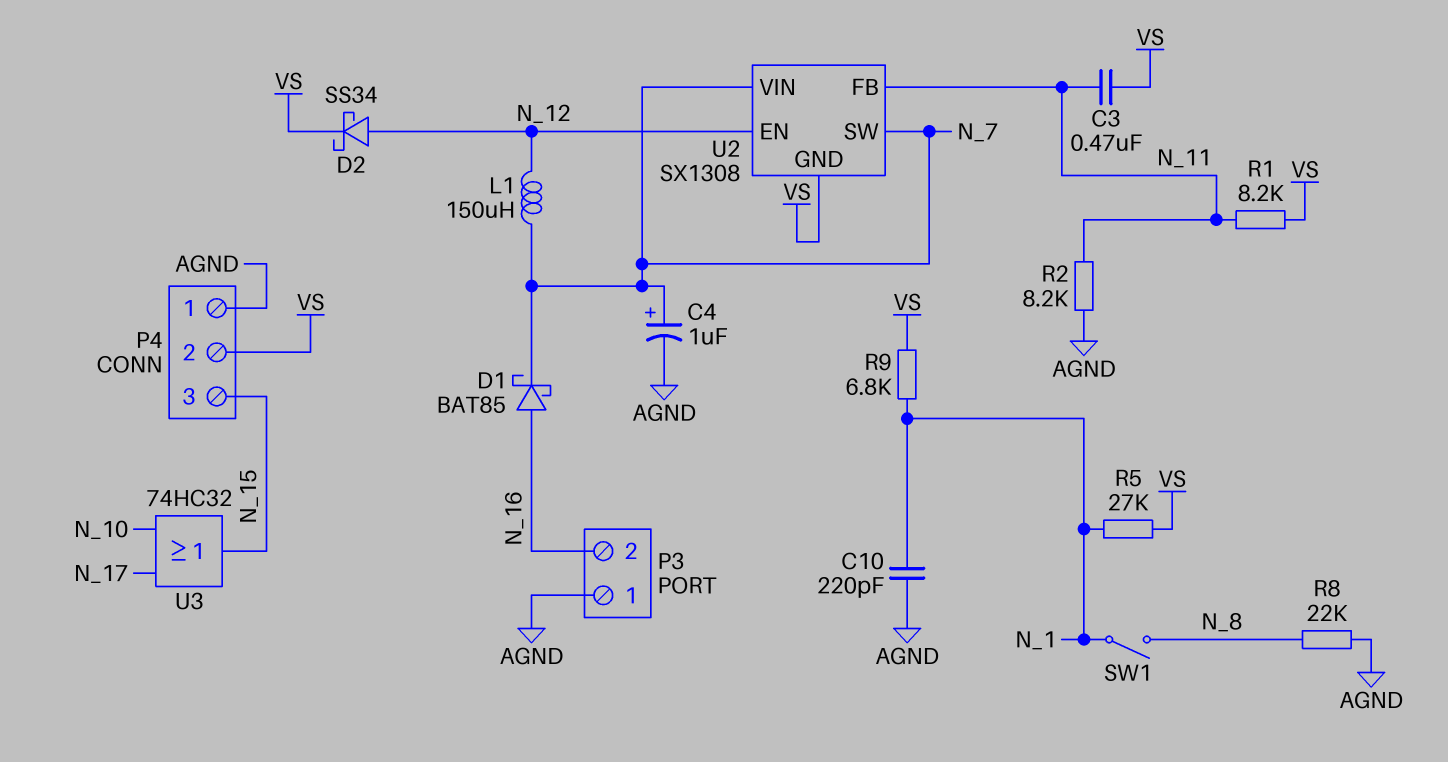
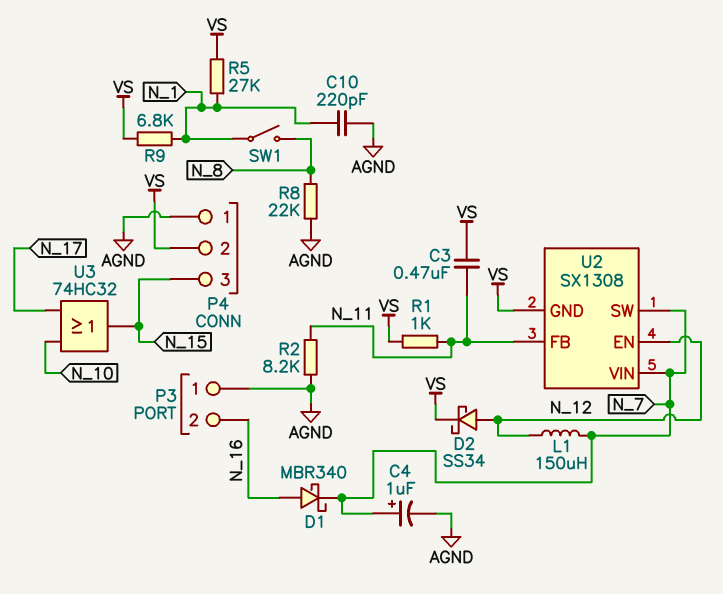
D1: schottky BAT85 (A N_16, K N_7) -> schottky MBR340 (A N_16, K N_7)
R1: 8.2k (N_11, VS) -> 1k (N_11, VS)

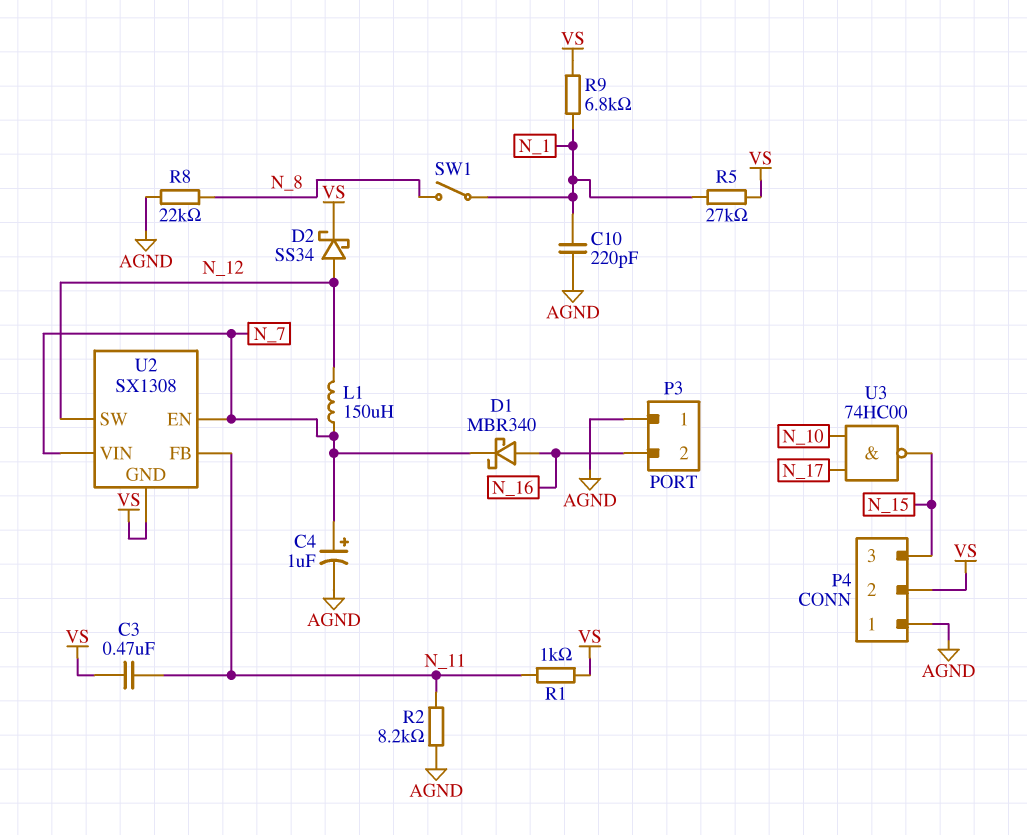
U2 pin EN: N_12 -> N_7
U2 pin SW: N_7 -> N_12
U3: OR 74HC32 (in N_10, in N_17, out N_15) -> NAND 74HC00 (in N_10, in N_17, out N_15)

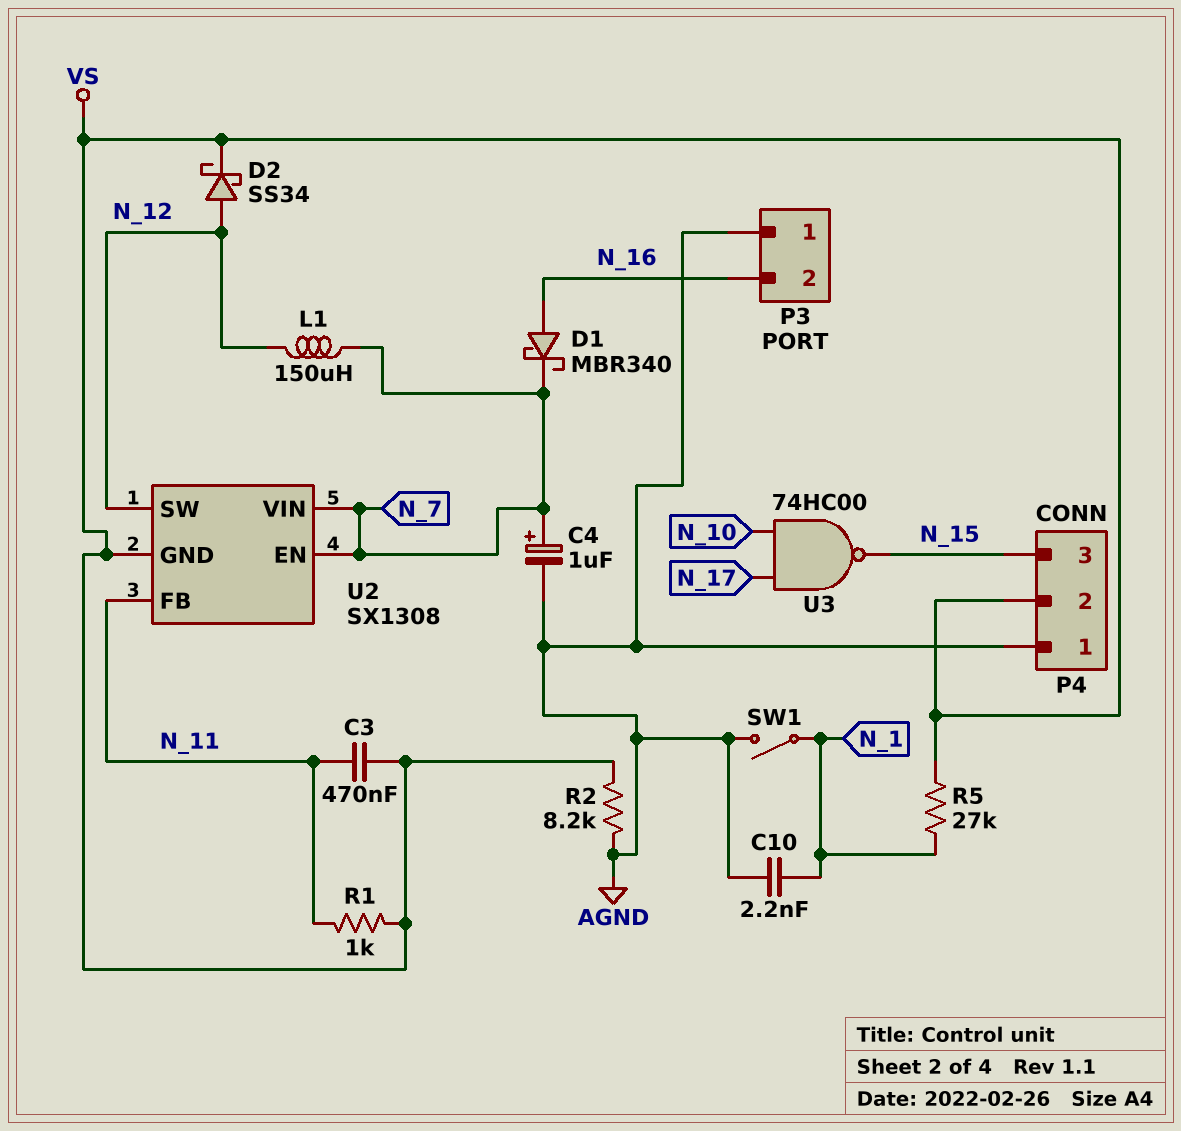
C10: 220pF (AGND, N_1) -> 2.2nF (AGND, N_1)
R2: 8.2k (AGND, N_11) -> 8.2k (AGND, VS)
R8: 22k (AGND, N_8) -> none
R9: 6.8k (N_1, VS) -> none
SW1: switch (N_1, N_8) -> switch (AGND, N_1)

